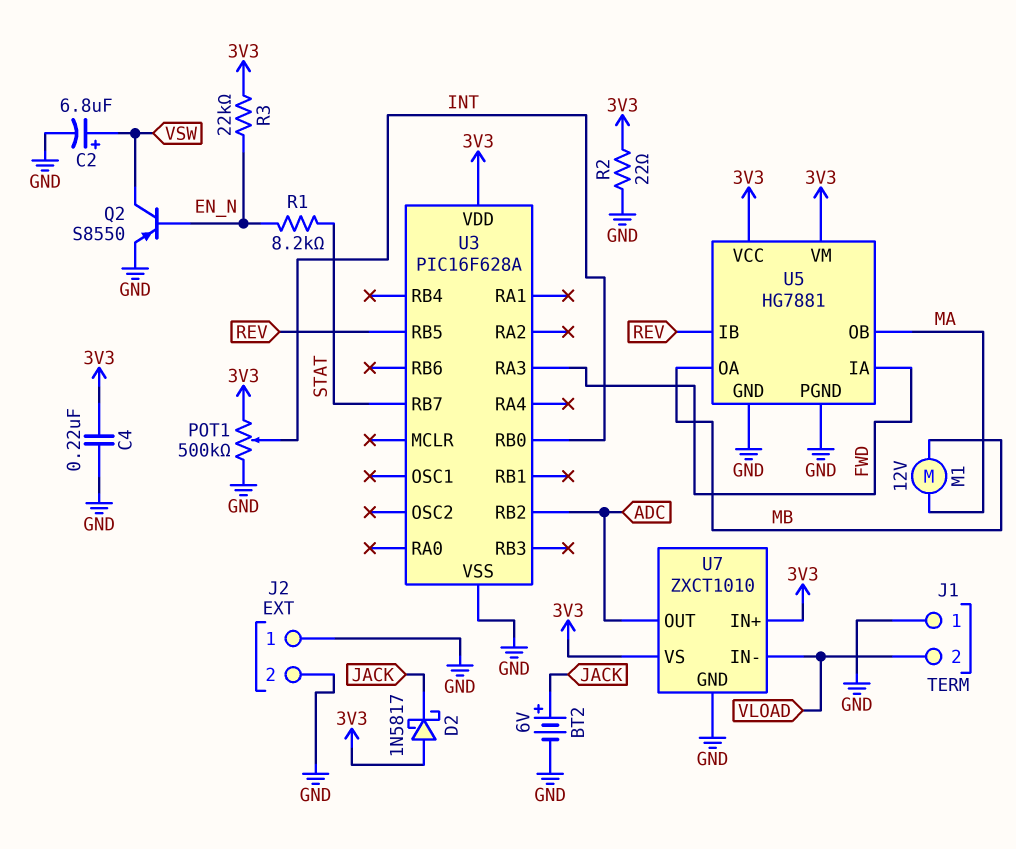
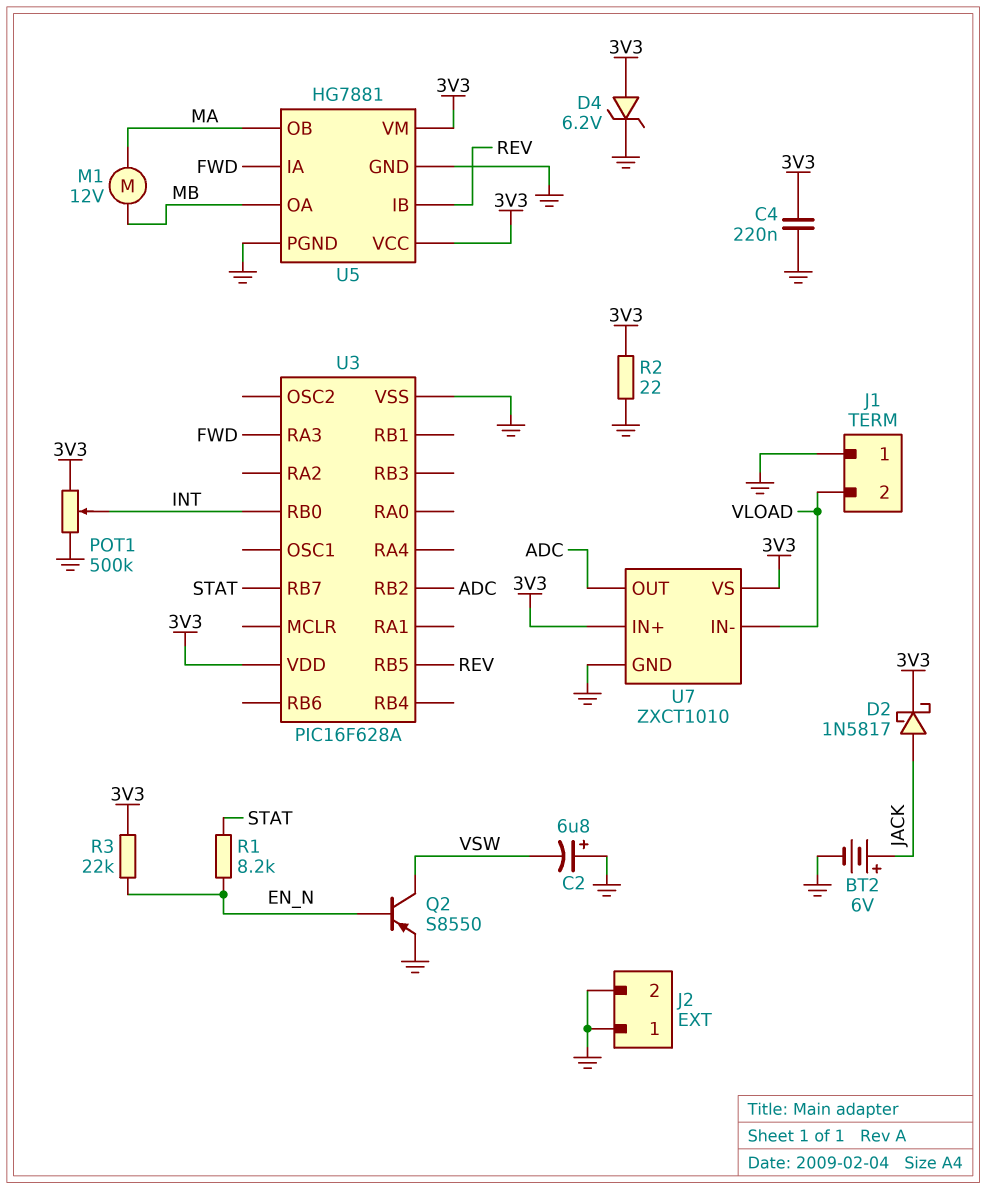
C2: 6.8uF (plus VSW, minus GND) -> 6.8uF (plus GND, minus VSW)
D2: schottky 1N5817 (A 3V3, K JACK) -> schottky 1N5817 (A JACK, K 3V3)
D4: none -> zener 6.2V (A 3V3, K GND)

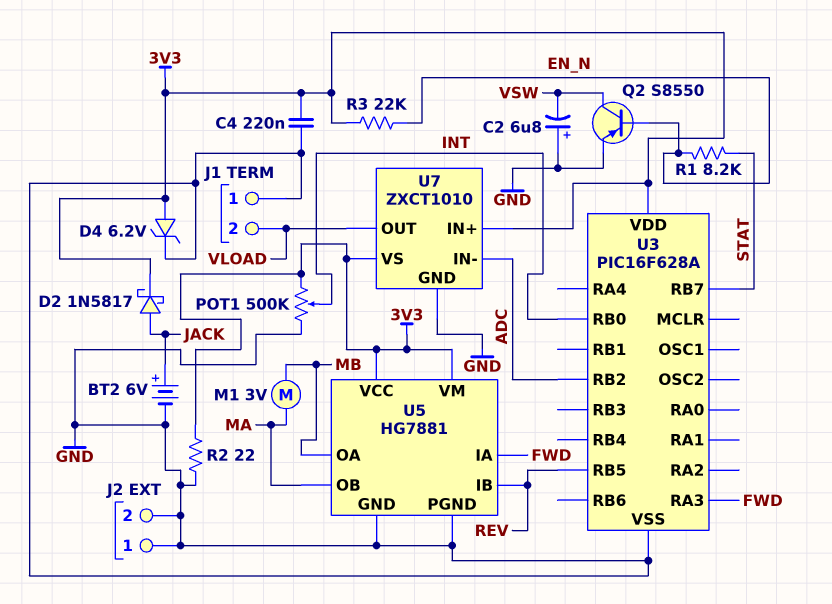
M1: motor 12V (MA, MB) -> motor 3V (MA, MB)
U7 pin IN-: VLOAD -> ADC
U7 pin OUT: ADC -> VLOAD

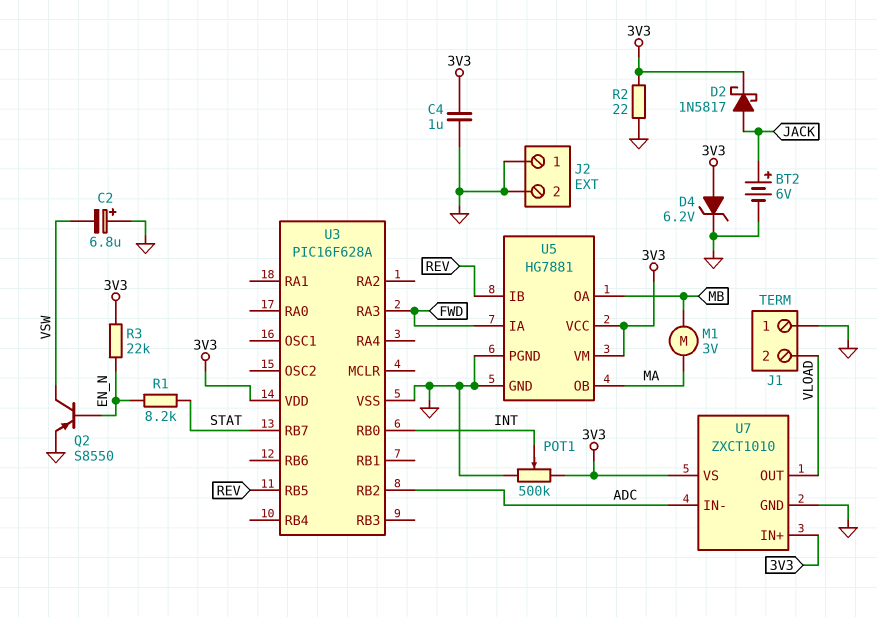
C4: 220nF (3V3, GND) -> 1uF (3V3, GND)

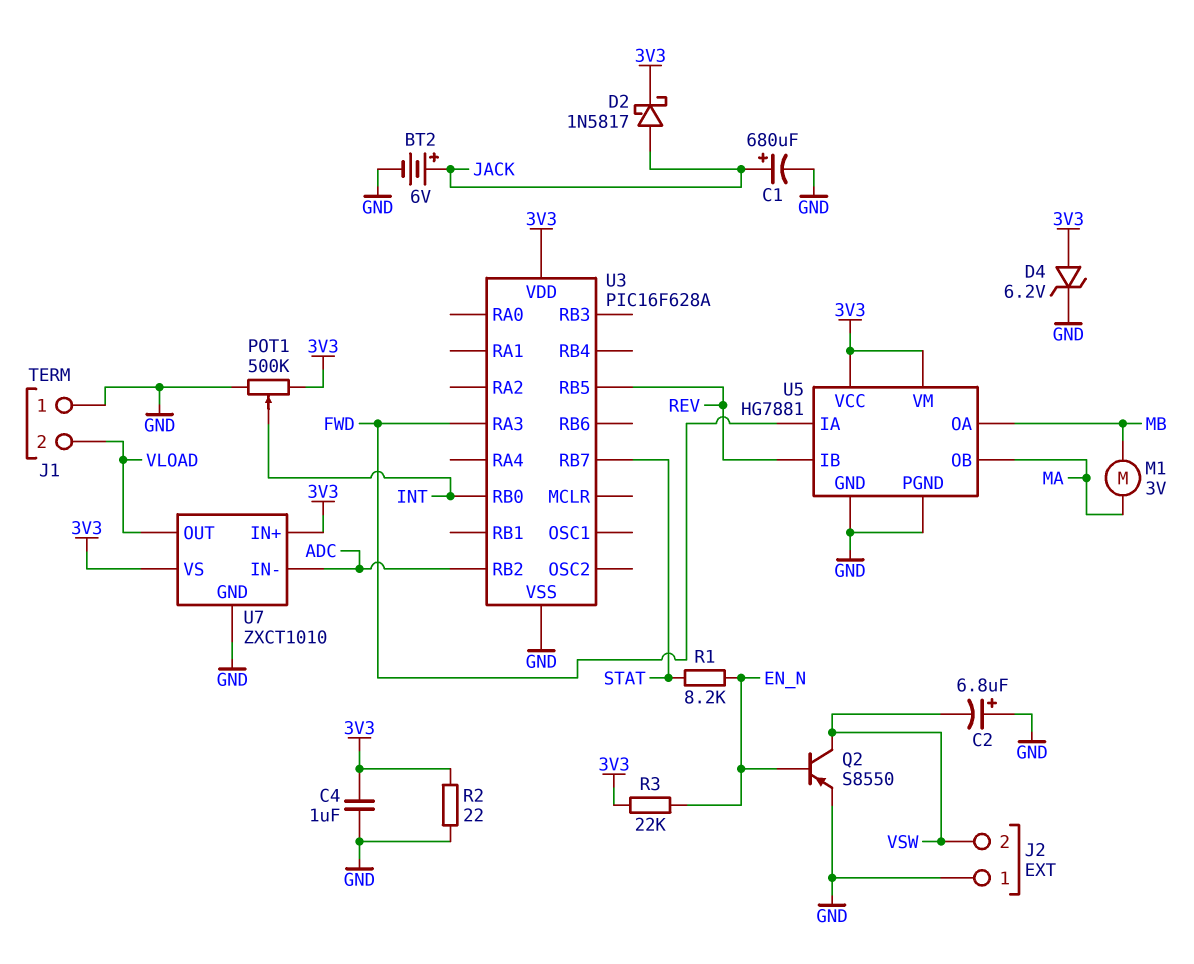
C1: none -> 680uF (plus JACK, minus GND)
J2 pin 2: GND -> VSW

